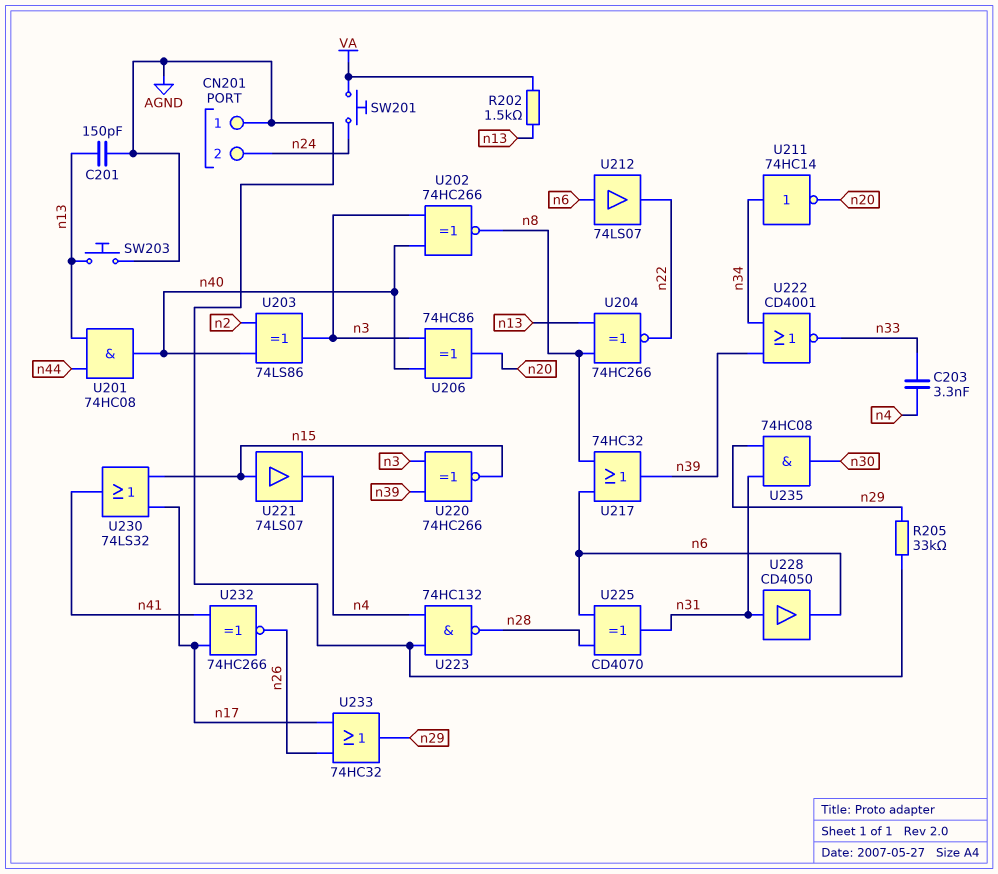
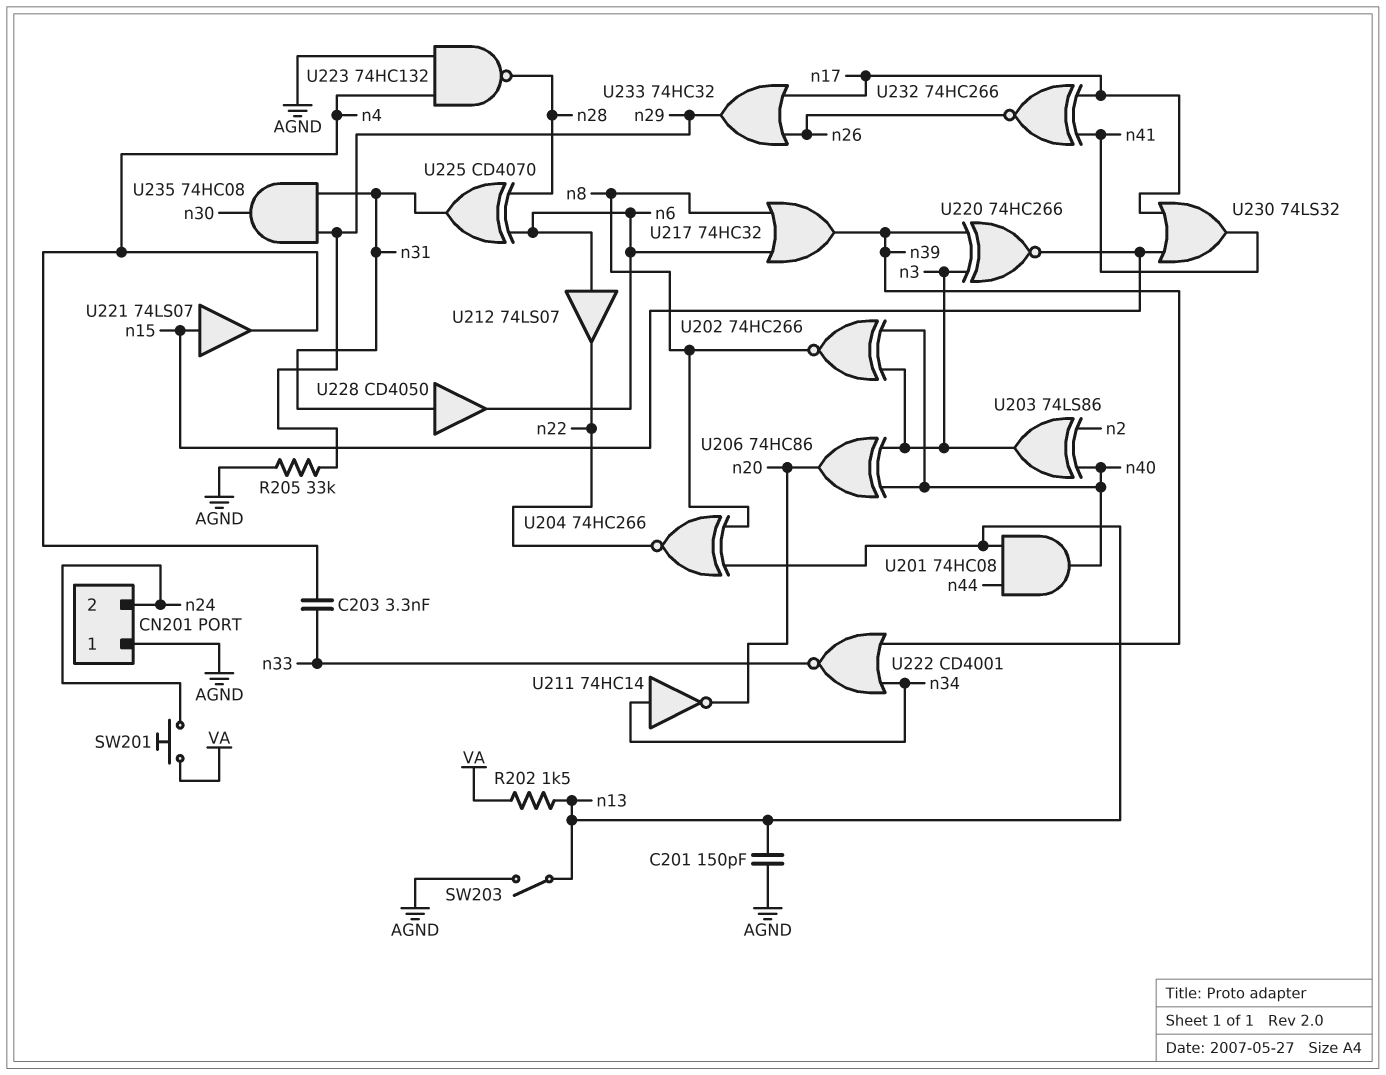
SW203: button (AGND, n13) -> switch (AGND, n13)

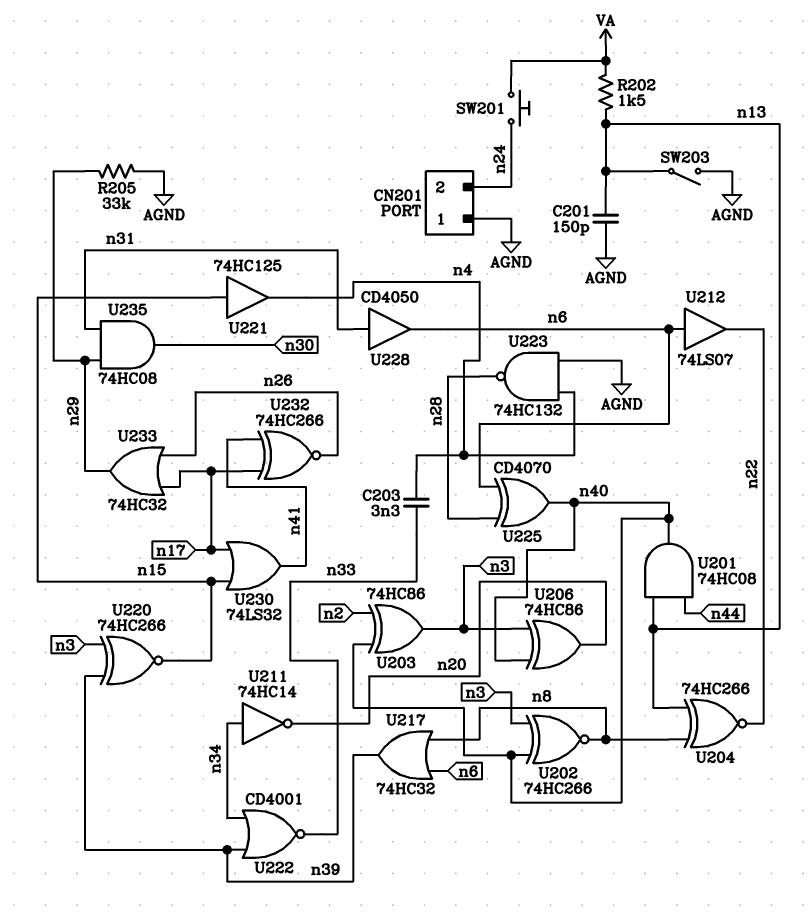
U203: XOR 74LS86 (in n2, in n40, out n3) -> XOR 74HC86 (in n2, in n40, out n3)
U221: buffer 74LS07 (in n15, out n4) -> buffer 74HC125 (in n15, out n4)
U225: XOR CD4070 (in n6, in n28, out n31) -> XOR CD4070 (in n6, in n28, out n40)

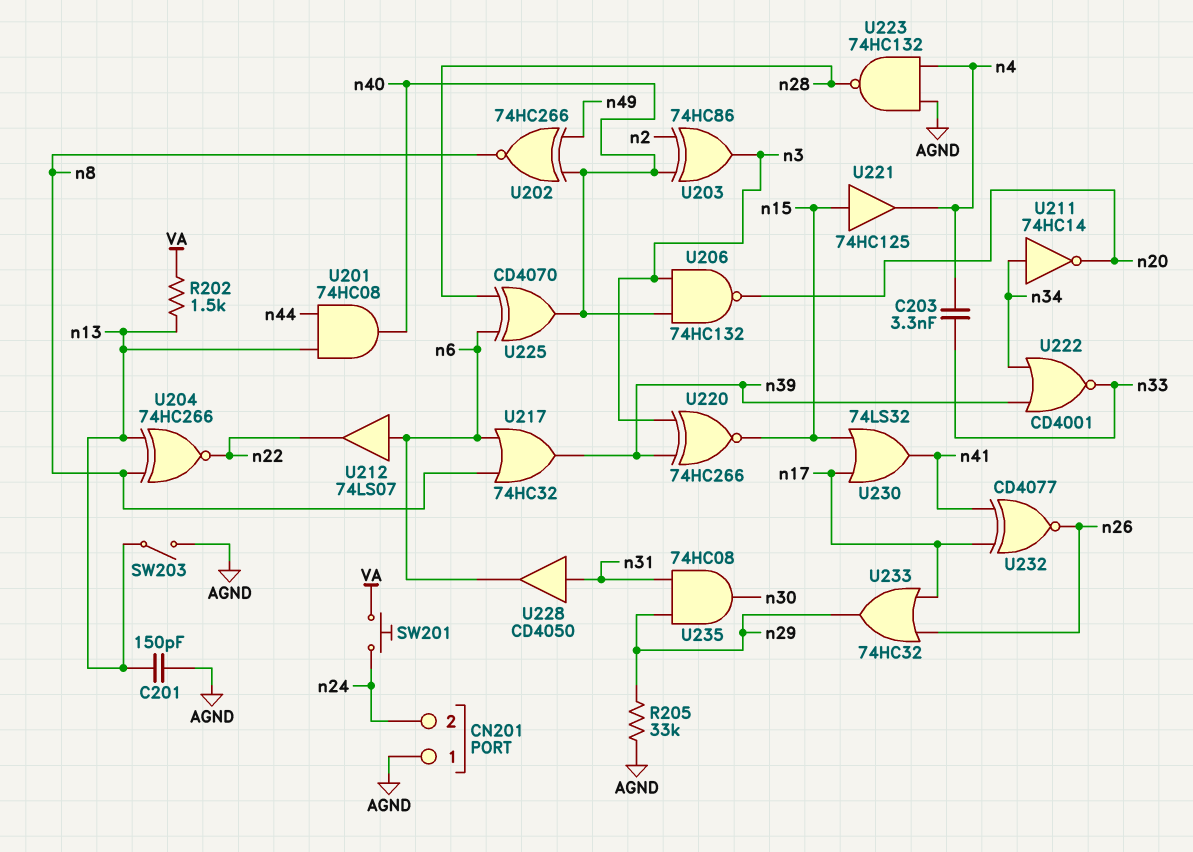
U202: XNOR 74HC266 (in n3, in n40, out n8) -> XNOR 74HC266 (in n40, in n49, out n8)
U206: XOR 74HC86 (in n3, in n40, out n20) -> NAND 74HC132 (in n3, in n40, out n20)
U232: XNOR 74HC266 (in n17, in n41, out n26) -> XNOR CD4077 (in n17, in n41, out n26)

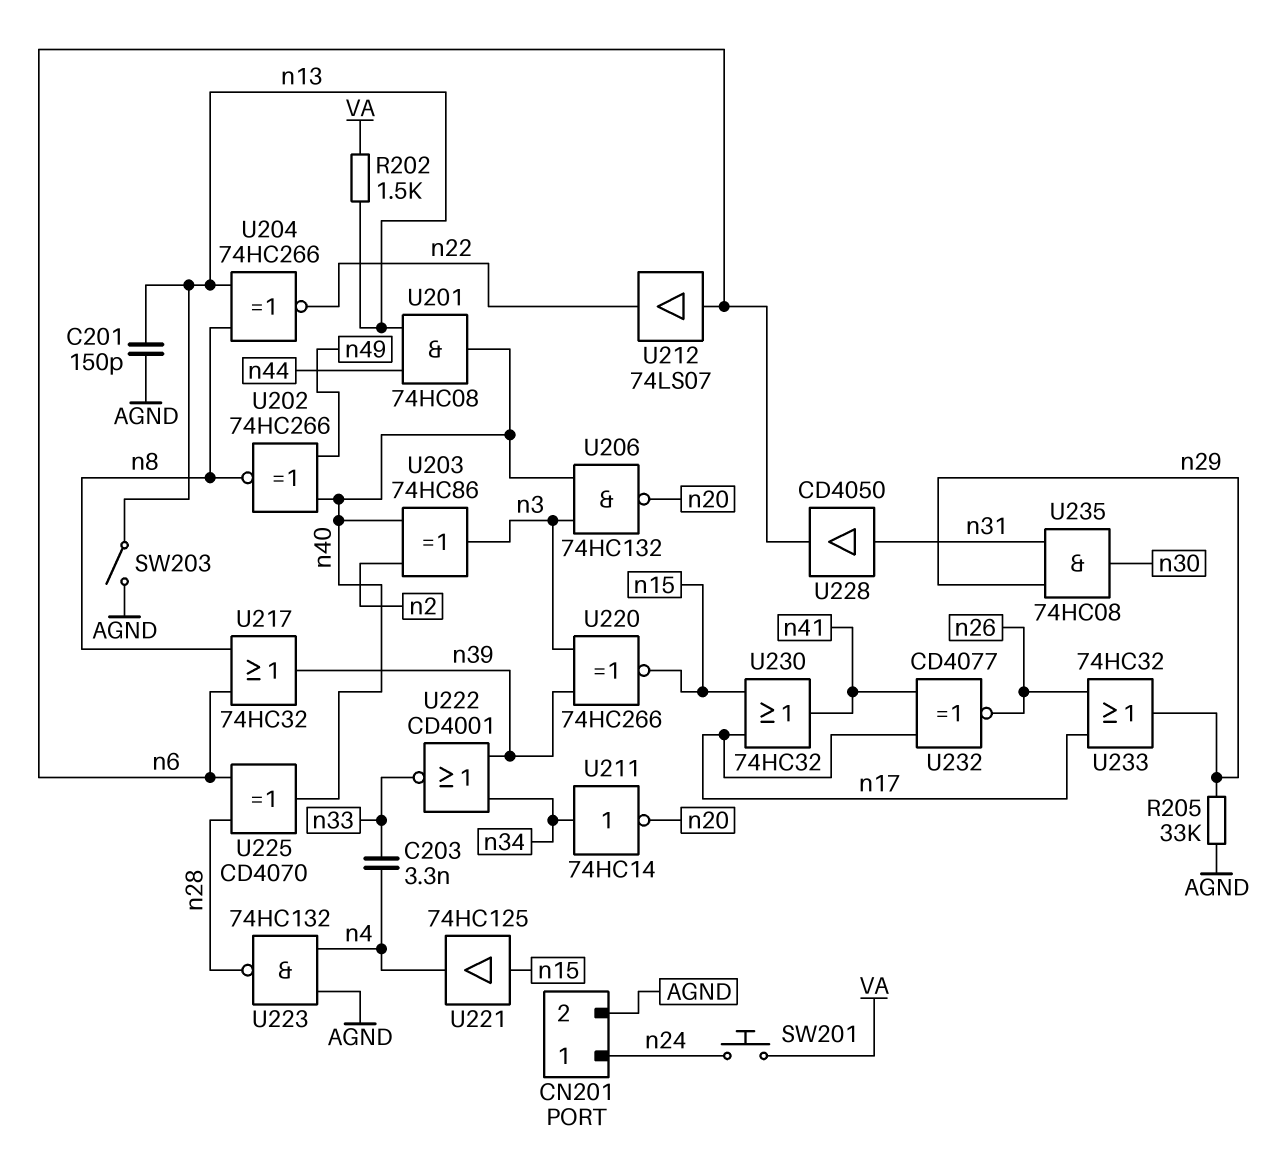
CN201 pin 1: AGND -> n24
CN201 pin 2: n24 -> AGND
U230: OR 74LS32 (in n15, in n17, out n41) -> OR 74HC32 (in n15, in n17, out n41)

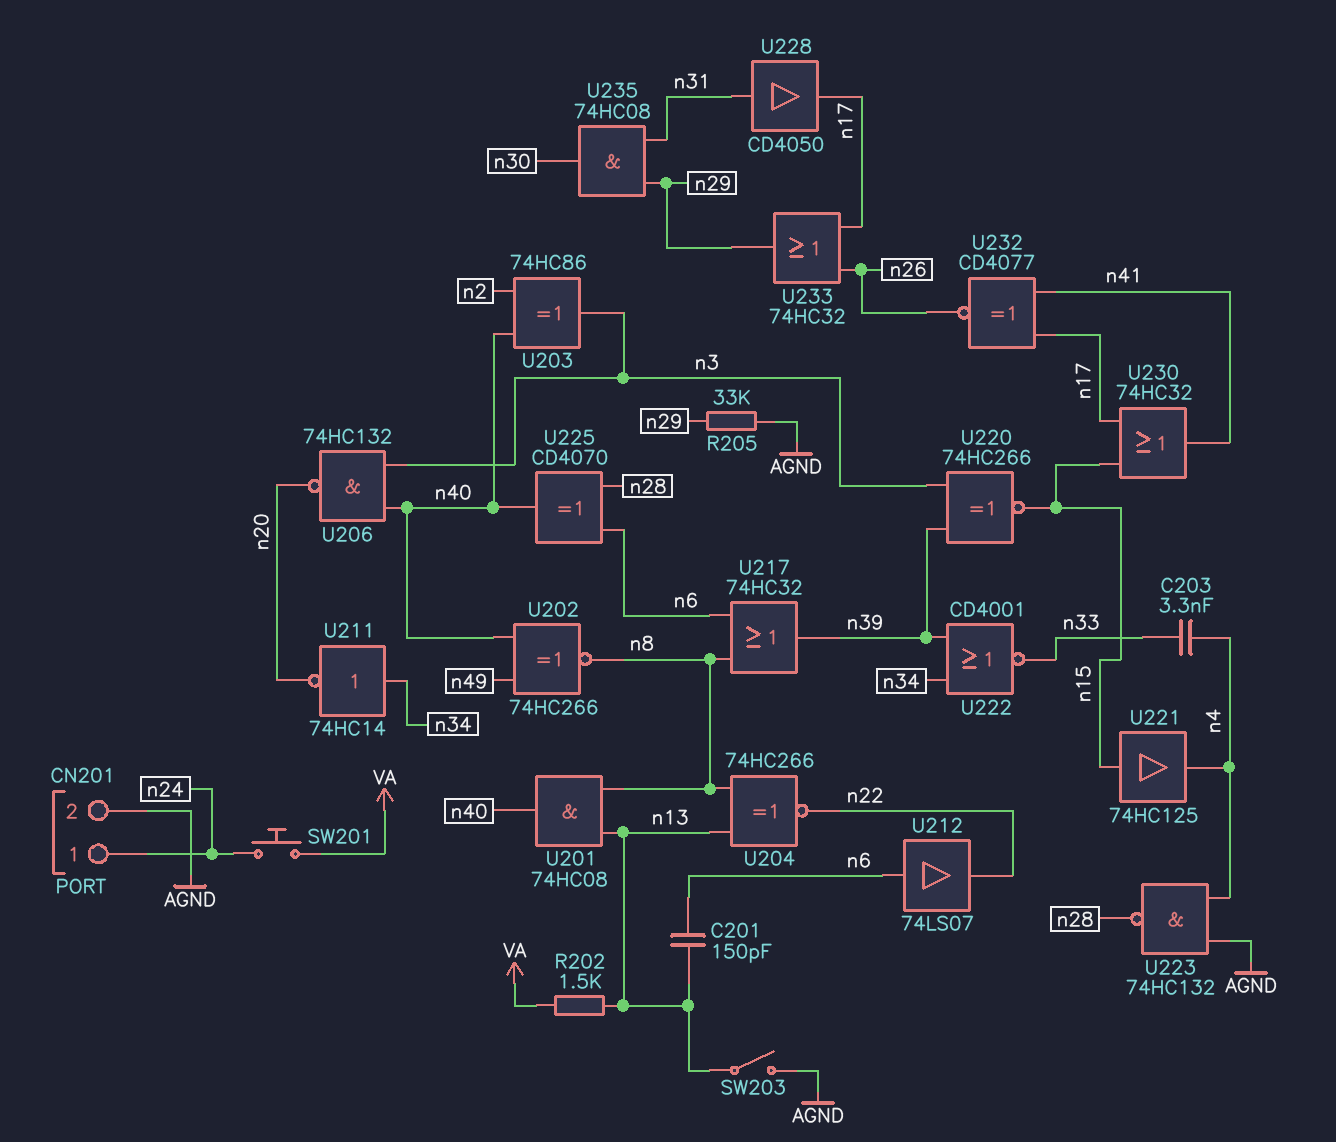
C201: 150pF (AGND, n13) -> 150pF (n6, n13)
U201: AND 74HC08 (in n13, in n44, out n40) -> AND 74HC08 (in n8, in n13, out n40)
U228: buffer CD4050 (in n31, out n6) -> buffer CD4050 (in n31, out n17)

